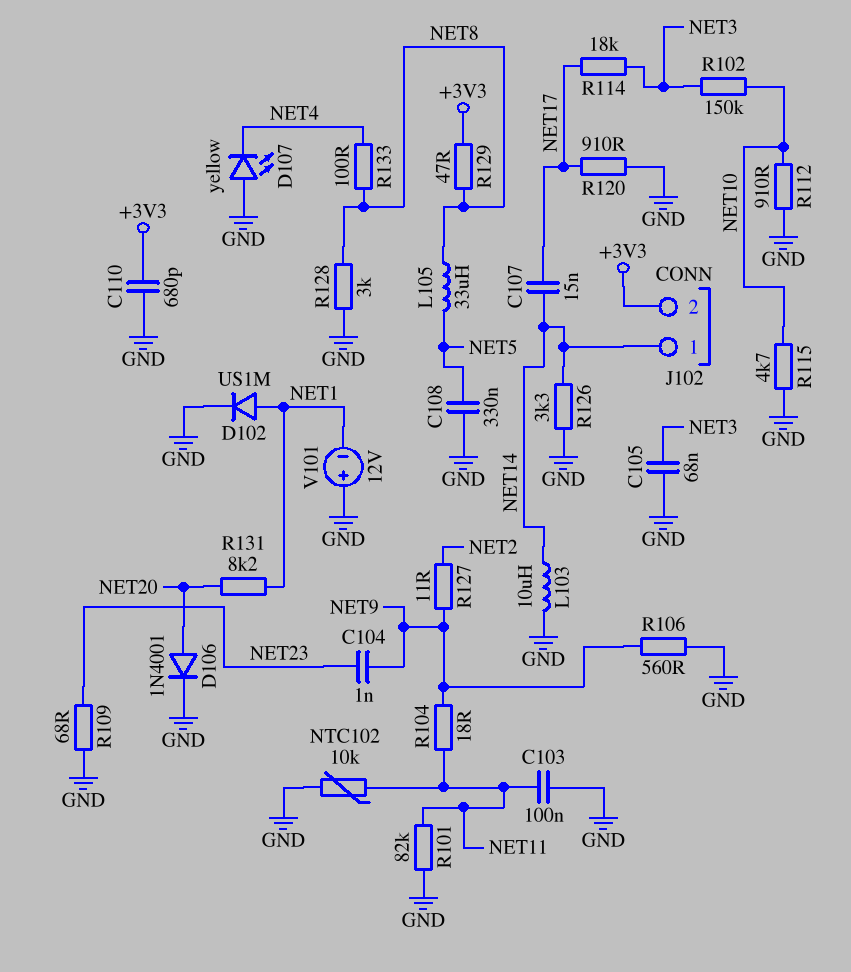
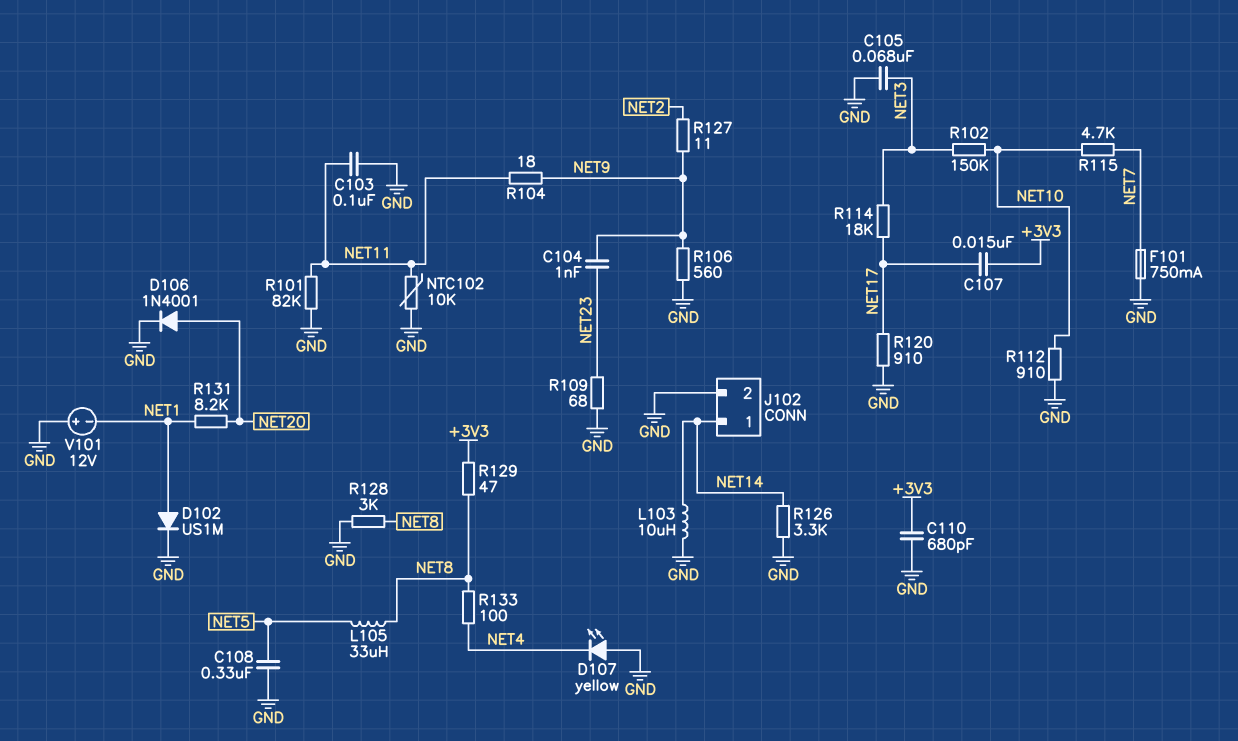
C107: 15nF (NET14, NET17) -> 15nF (+3V3, NET17)
F101: none -> 750mA (GND, NET7)
J102 pin 2: +3V3 -> GND
R115: 4.7k (GND, NET10) -> 4.7k (NET7, NET10)

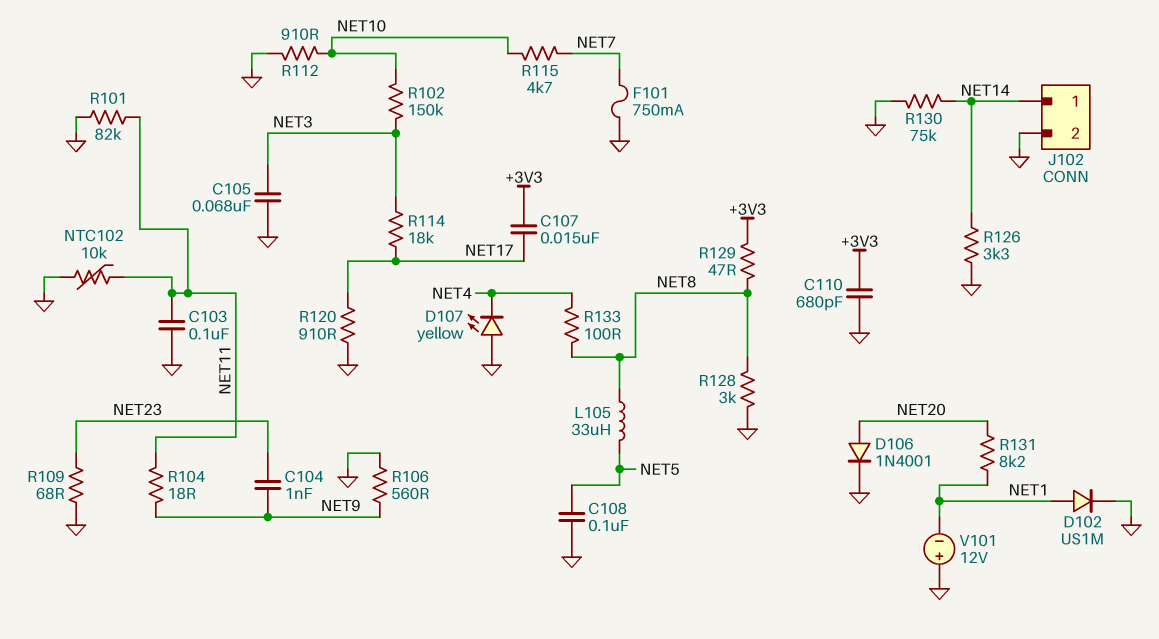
C108: 330nF (GND, NET5) -> 100nF (GND, NET5)
L103: 10uH (GND, NET14) -> none
R127: 11 (NET2, NET9) -> none
R130: none -> 75k (GND, NET14)

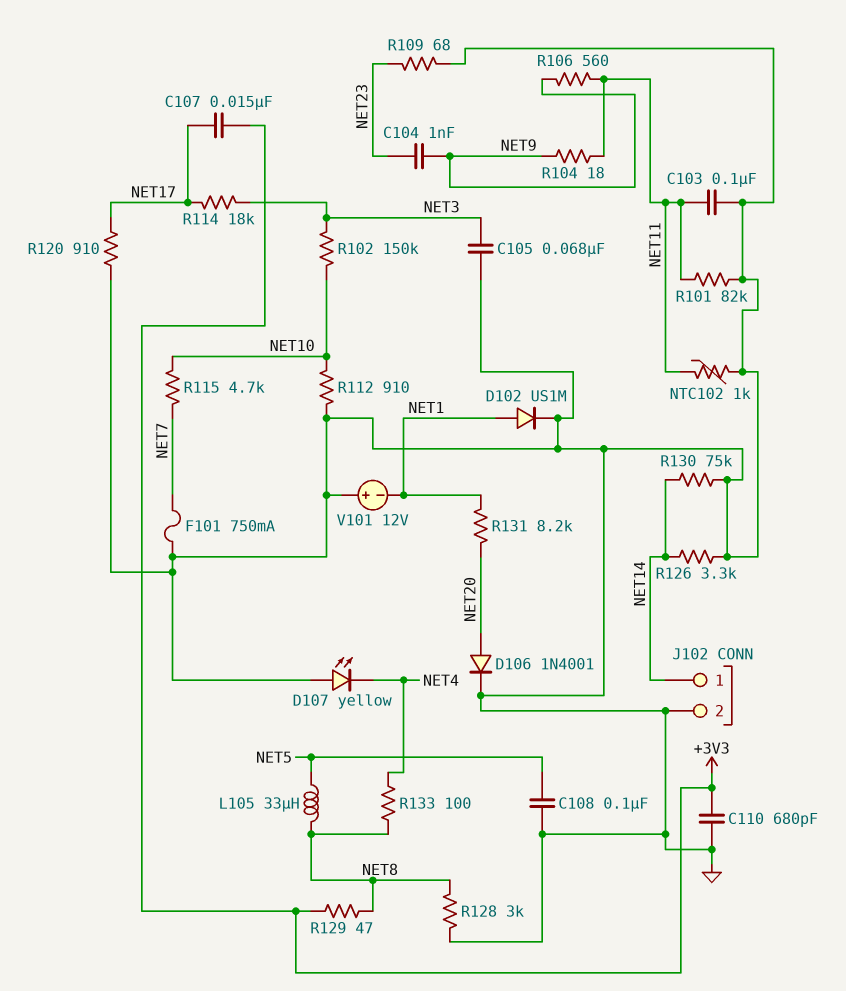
NTC102: 10k (GND, NET11) -> 1k (GND, NET11)
R106: 560 (GND, NET9) -> 560 (NET9, NET11)

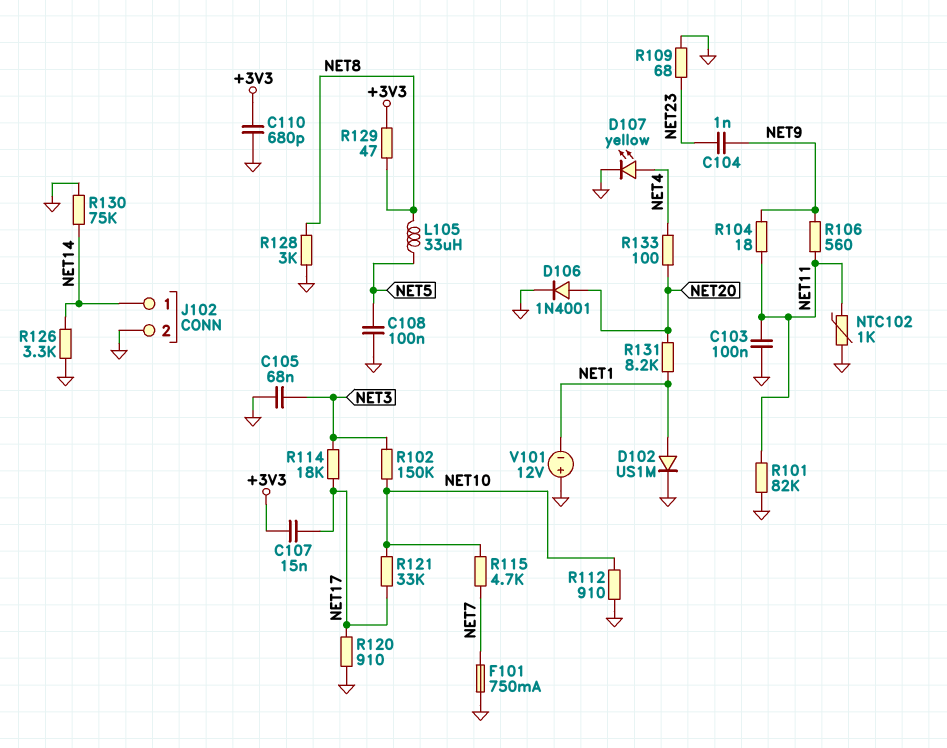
D107: LED yellow (A GND, K NET4) -> LED yellow (A NET4, K GND)
R121: none -> 33k (NET10, NET17)
R133: 100 (NET4, NET8) -> 100 (NET4, NET20)

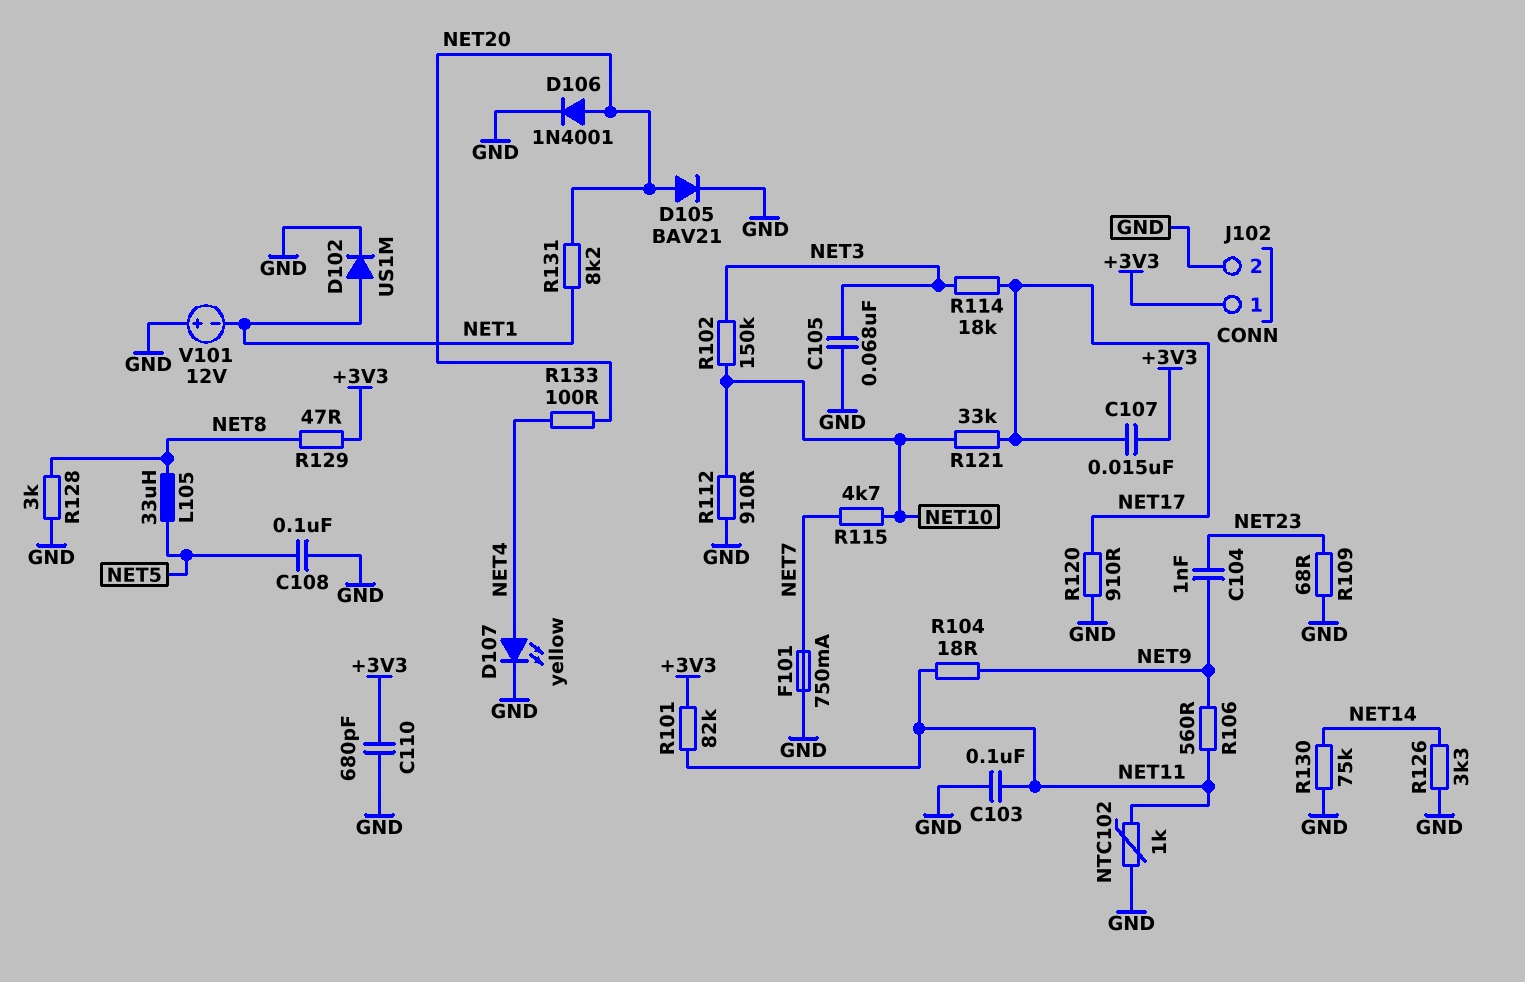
D105: none -> diode BAV21 (A NET20, K GND)
J102 pin 1: NET14 -> +3V3
R101: 82k (GND, NET11) -> 82k (+3V3, NET11)

